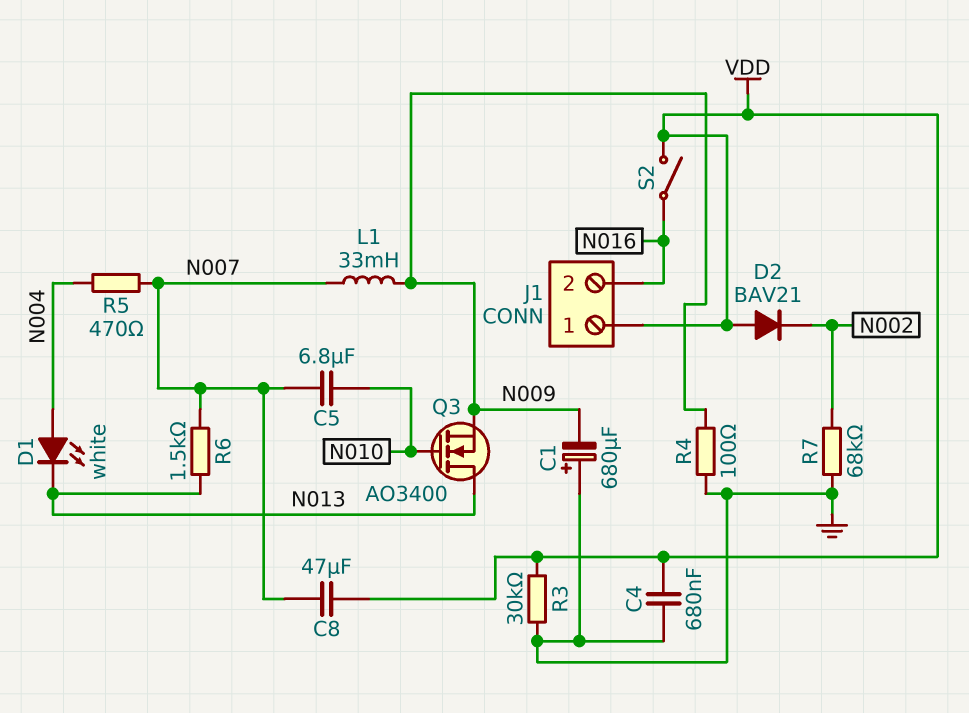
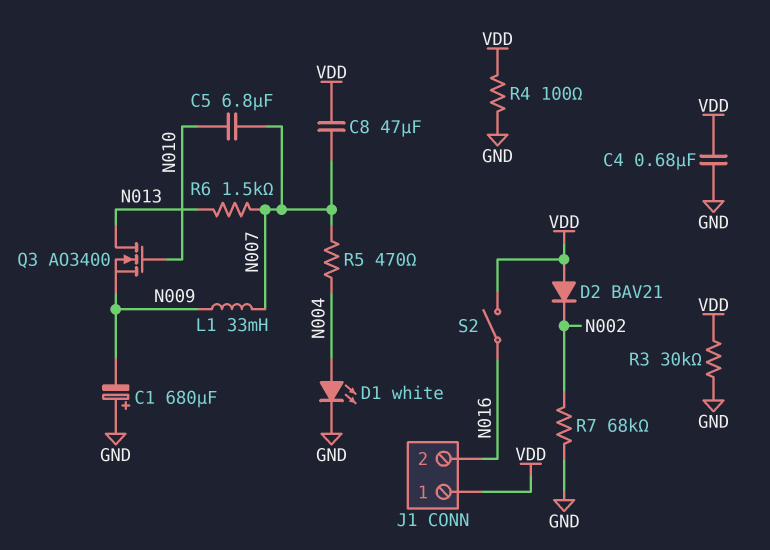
D1: LED white (A N004, K N013) -> LED white (A N004, K GND)
R4: 100 (GND, N009) -> 100 (GND, VDD)

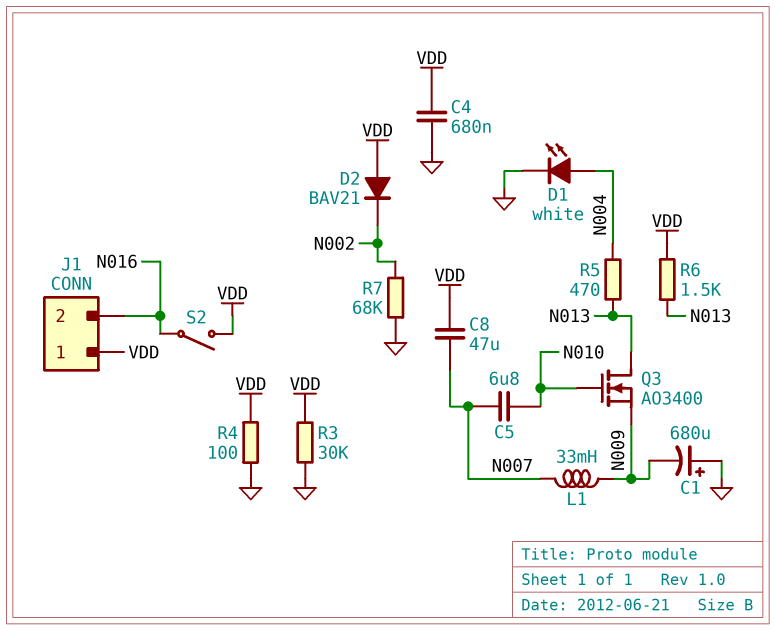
R5: 470 (N004, N007) -> 470 (N004, N013)
R6: 1.5k (N007, N013) -> 1.5k (N013, VDD)

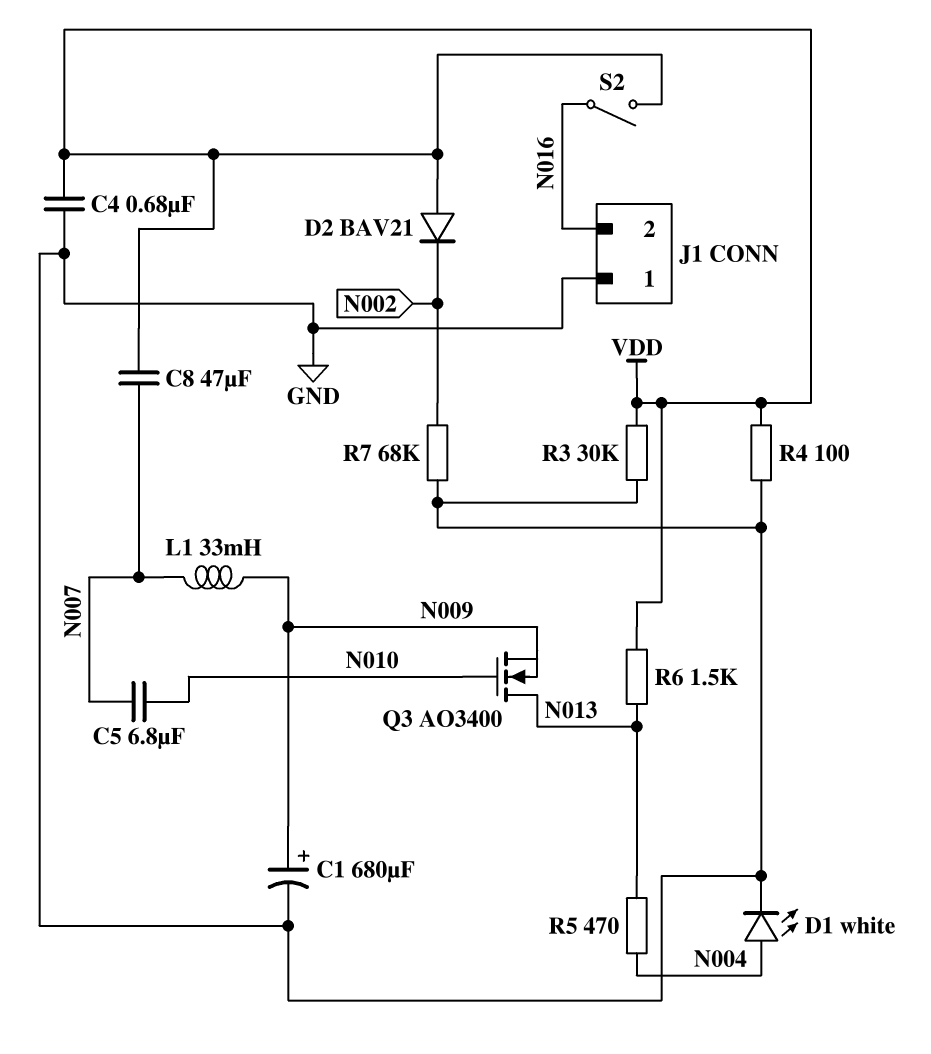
C1: 680uF (plus GND, minus N009) -> 680uF (plus N009, minus GND)
J1 pin 1: VDD -> GND

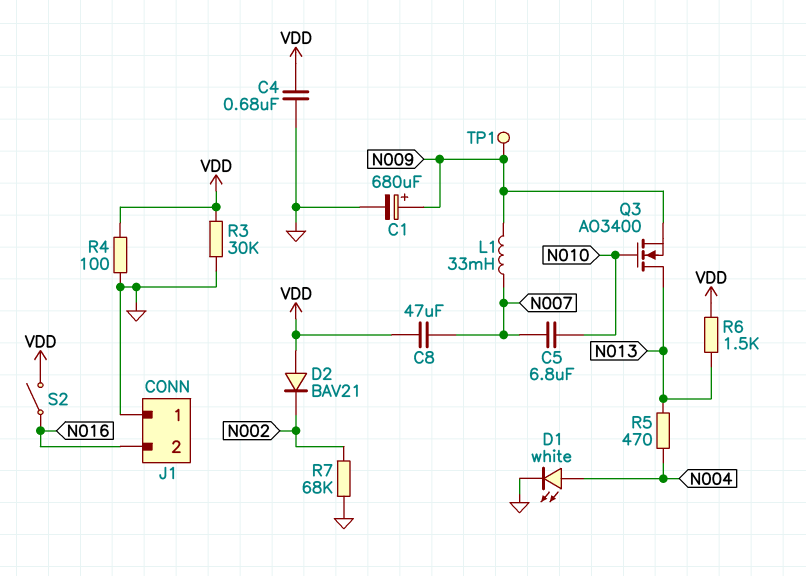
TP1: none -> test point (N009)

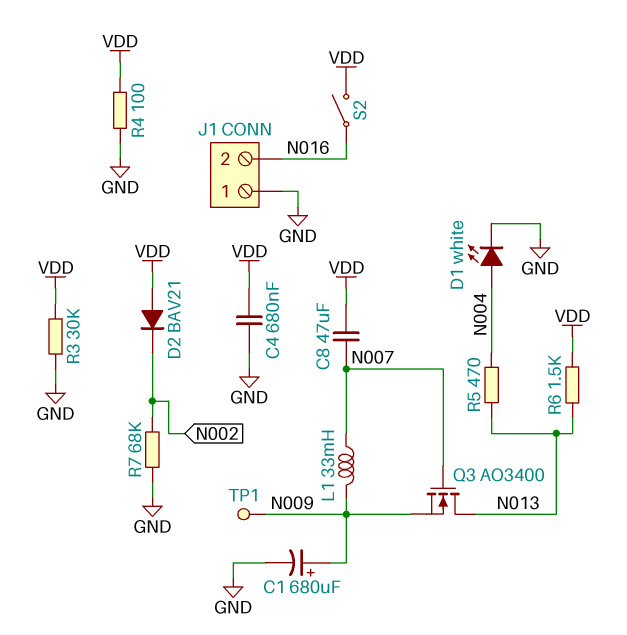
C5: 6.8uF (N007, N010) -> none
Q3: NMOS AO3400 (G N010, D N013, S N009) -> NMOS AO3400 (G N007, D N013, S N009)

